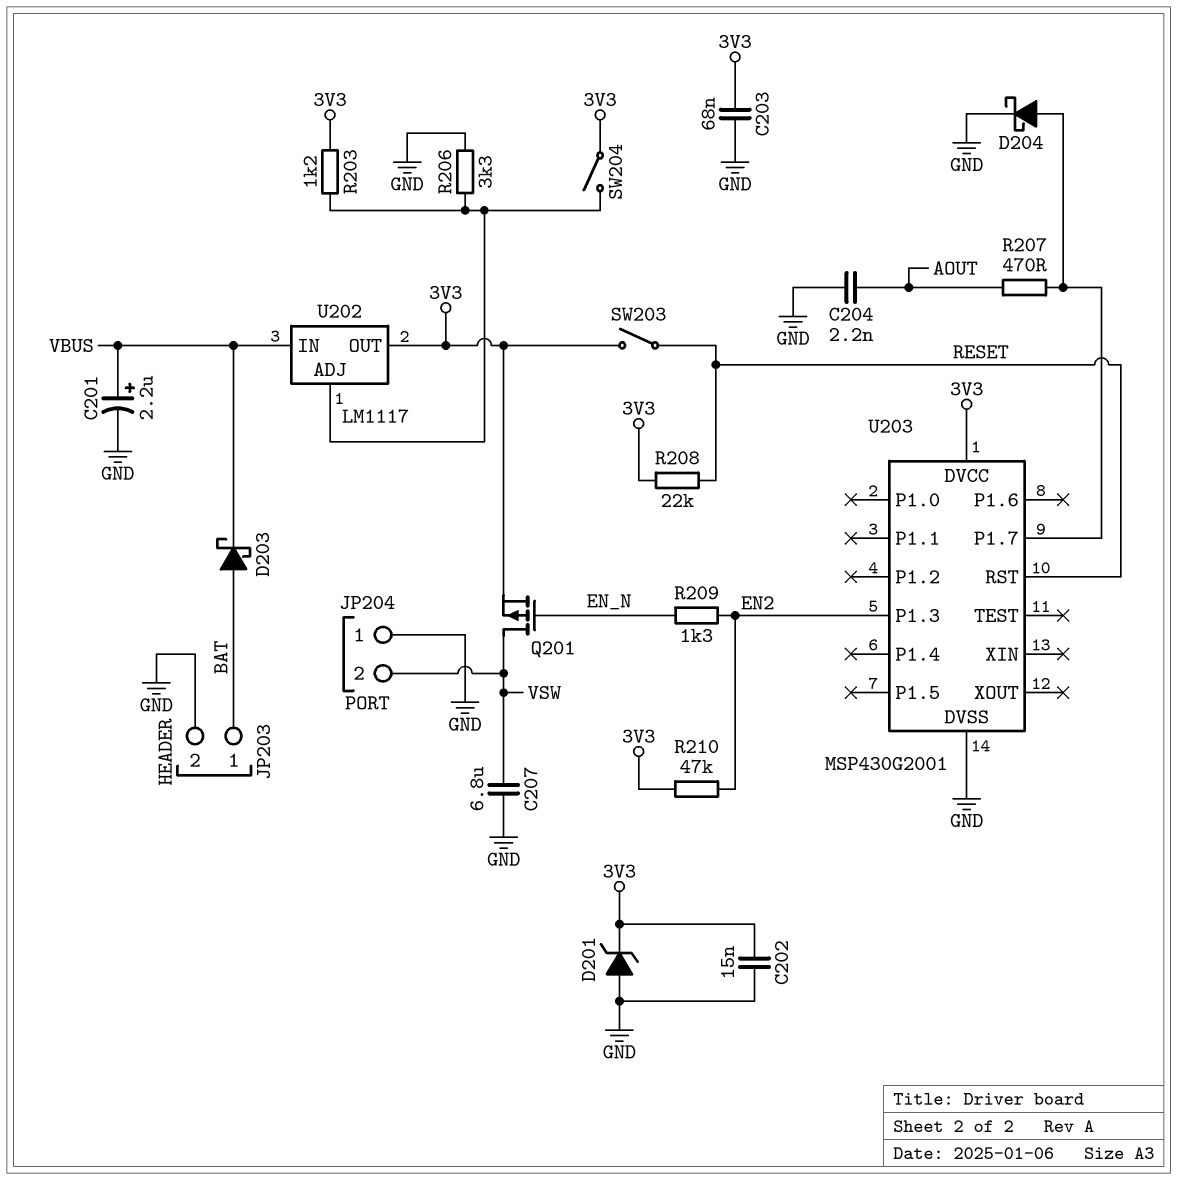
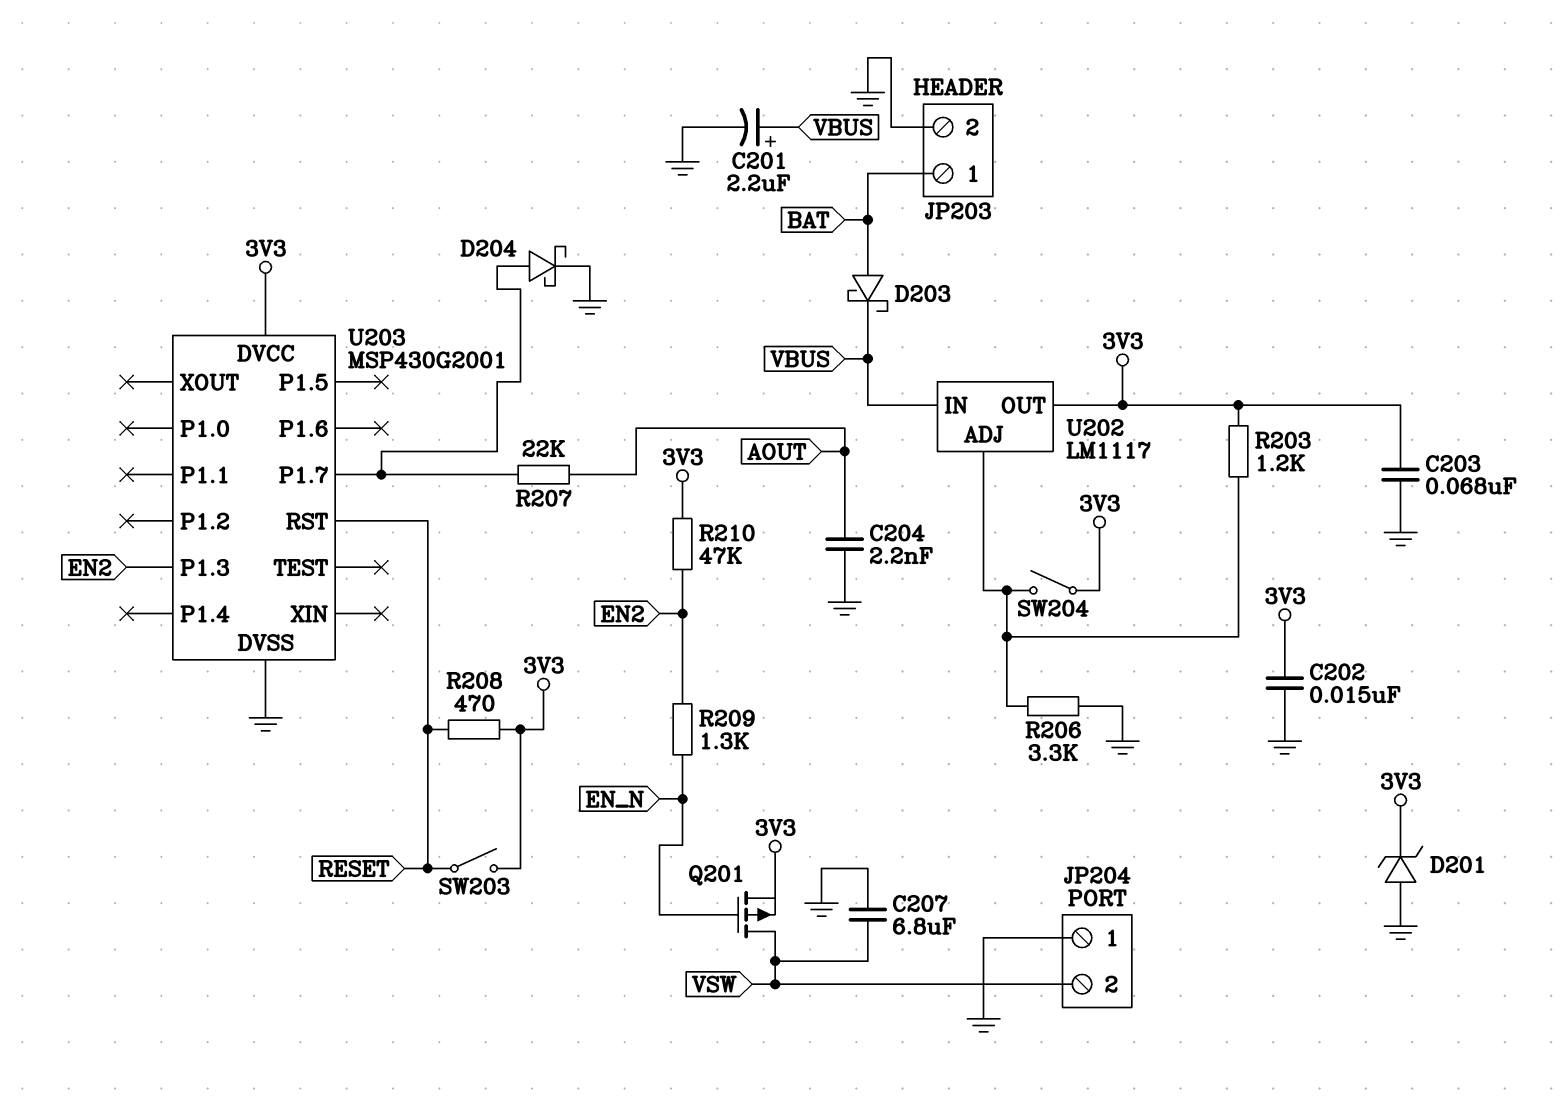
R207: 470 (AOUT, U203/P1.7) -> 22k (AOUT, U203/P1.7)
R208: 22k (3V3, RESET) -> 470 (3V3, RESET)

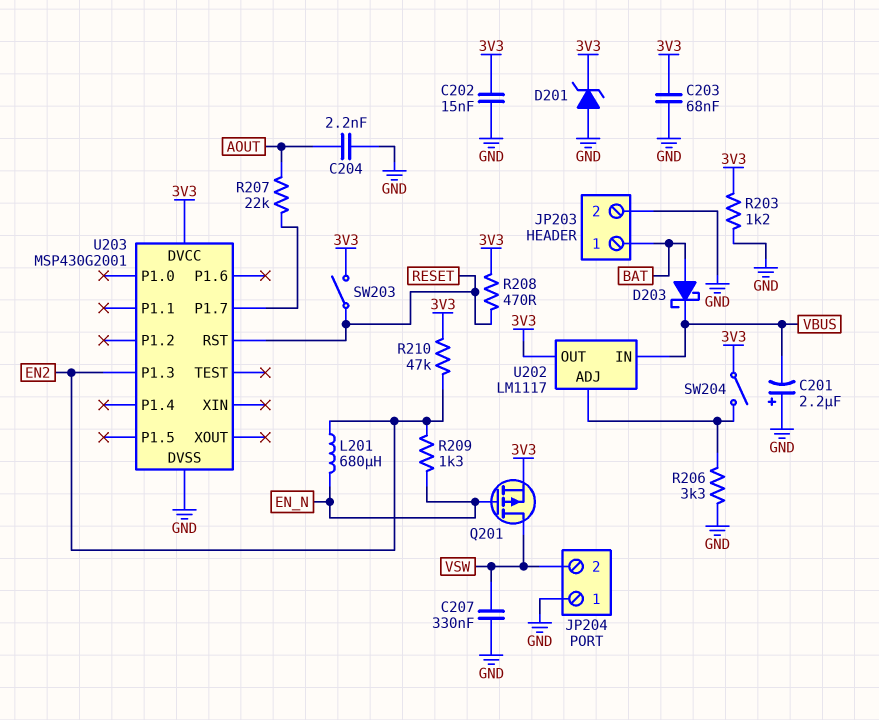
C201: 2.2uF (plus VBUS, minus GND) -> 2.2uF (plus GND, minus VBUS)
C207: 6.8uF (GND, VSW) -> 330nF (GND, VSW)
D204: schottky (A U203/P1.7, K GND) -> none
L201: none -> 680uH (EN2, EN_N)
R203: 1.2k (3V3, U202/ADJ) -> 1.2k (3V3, GND)

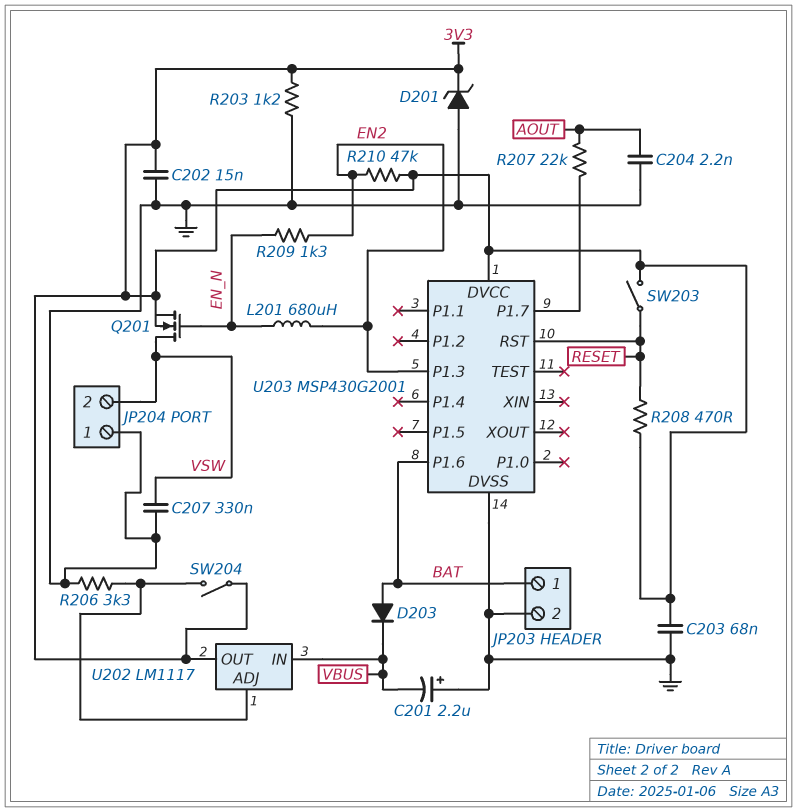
D203: schottky (A BAT, K VBUS) -> diode (A BAT, K VBUS)
Q201: PMOS (G EN_N, D VSW, S 3V3) -> NMOS (G EN_N, D VSW, S 3V3)
U203 pin P1.6: none -> BAT

